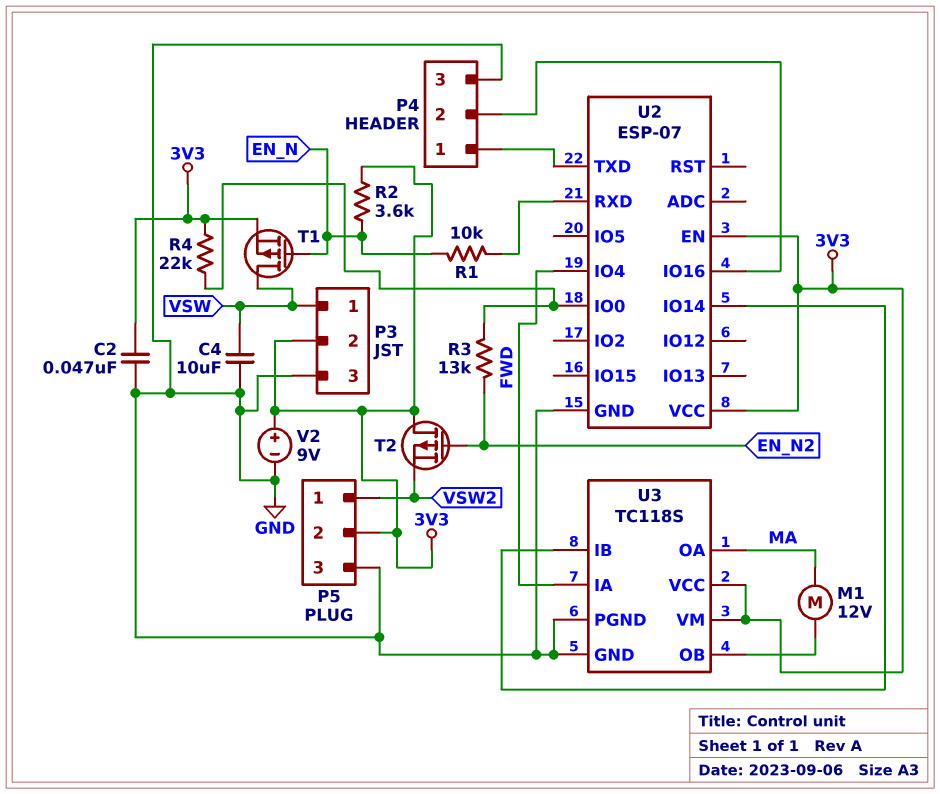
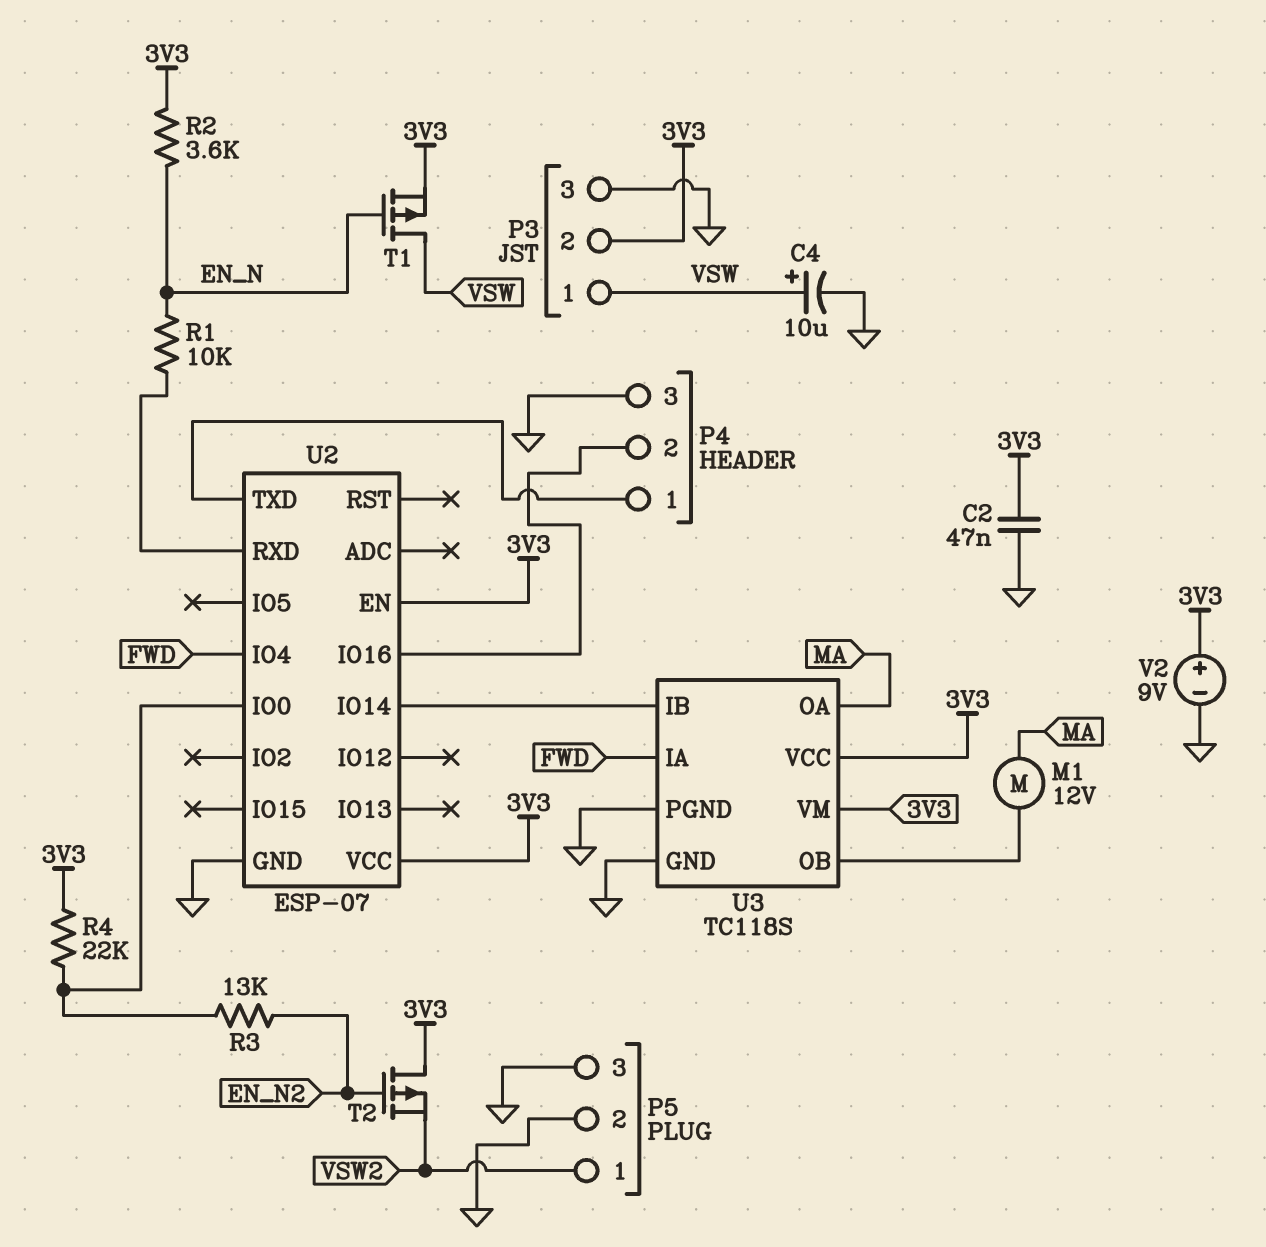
C4: 10uF (GND, VSW) -> 10uF (plus VSW, minus GND)
P5 pin 2: 3V3 -> GND

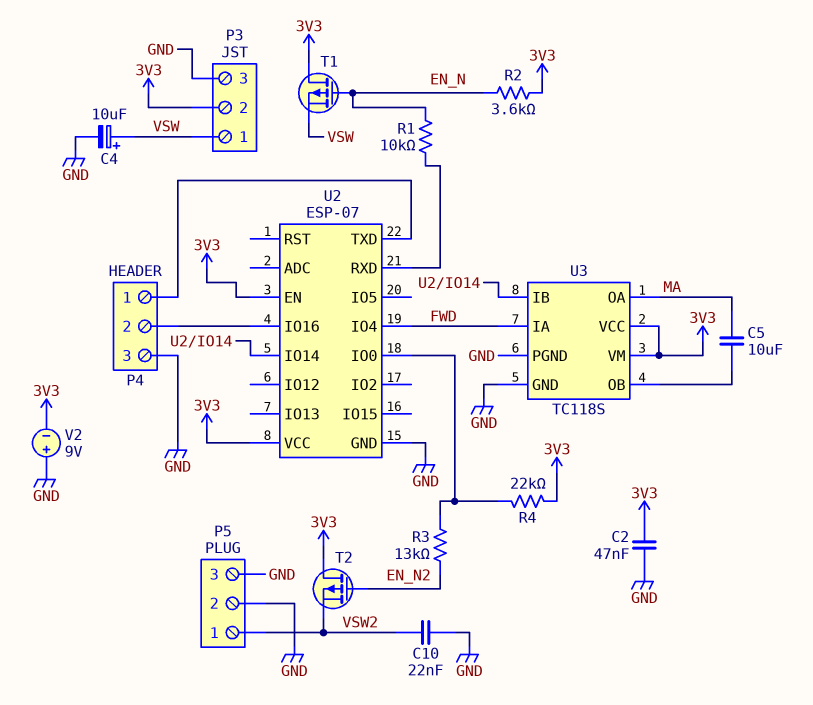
C5: none -> 10uF (MA, U3/OB)
C10: none -> 22nF (GND, VSW2)
M1: motor 12V (MA, U3/OB) -> none
T1: PMOS (G EN_N, D VSW, S 3V3) -> PMOS (G EN_N, D 3V3, S VSW)
V2: 9V (plus 3V3, minus GND) -> 9V (plus GND, minus 3V3)

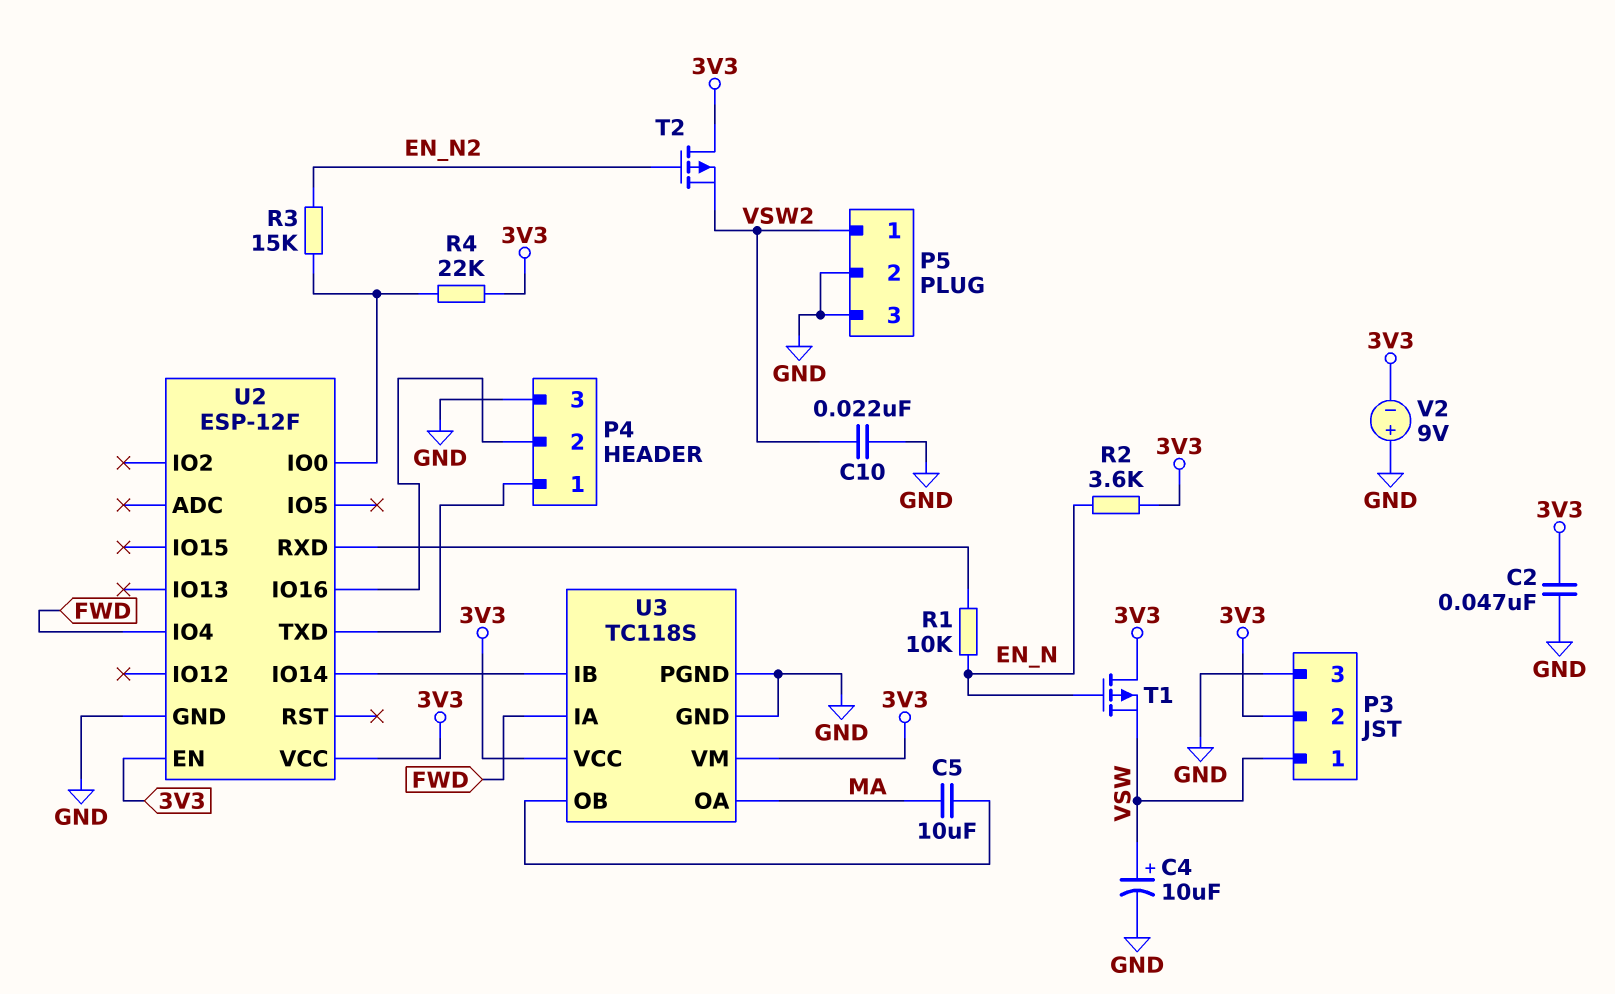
R3: 13k (EN_N2, U2/IO0) -> 15k (EN_N2, U2/IO0)
U2: ESP-07 -> ESP-12F

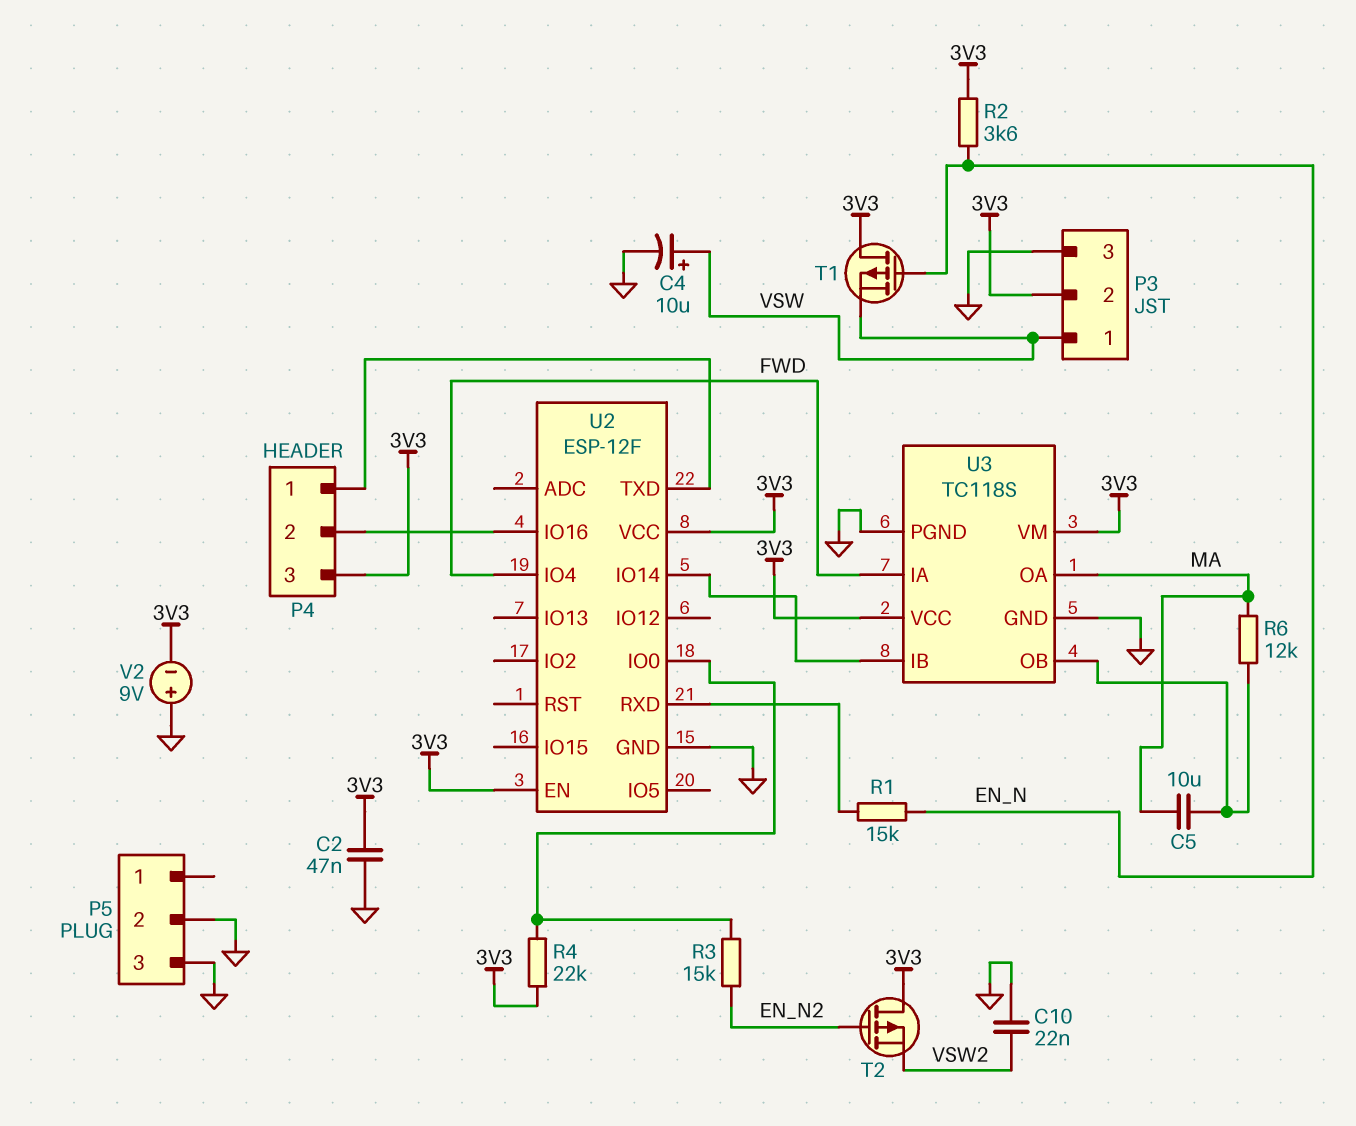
P4 pin 3: GND -> 3V3
P5 pin 1: VSW2 -> none
R1: 10k (EN_N, U2/RXD) -> 15k (EN_N, U2/RXD)
R6: none -> 12k (MA, U3/OB)

